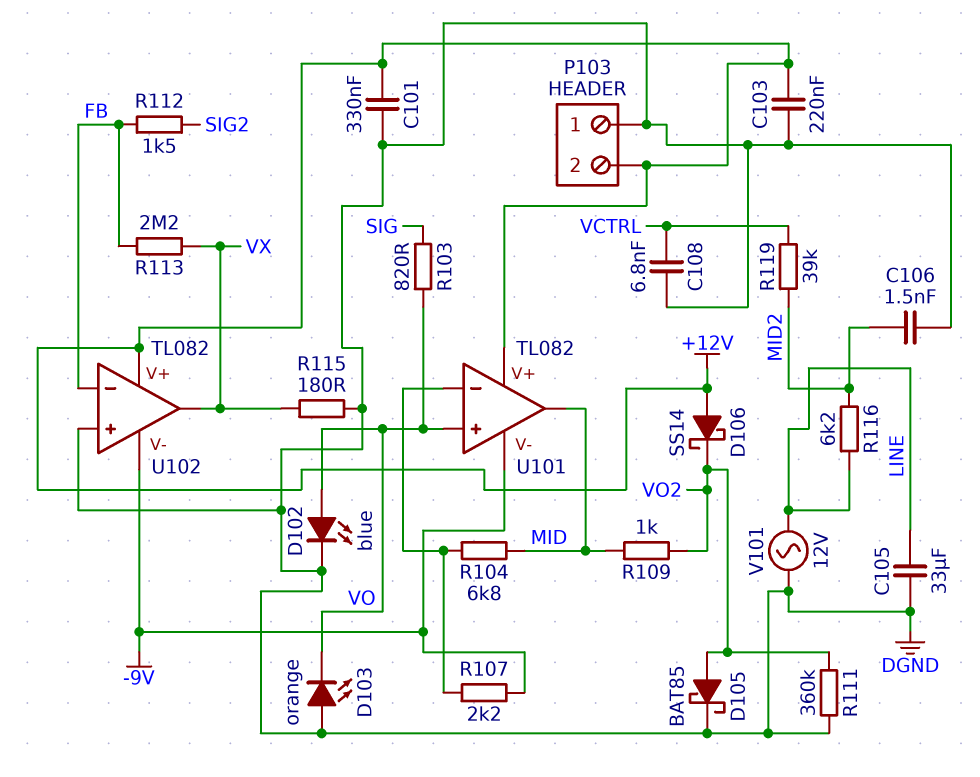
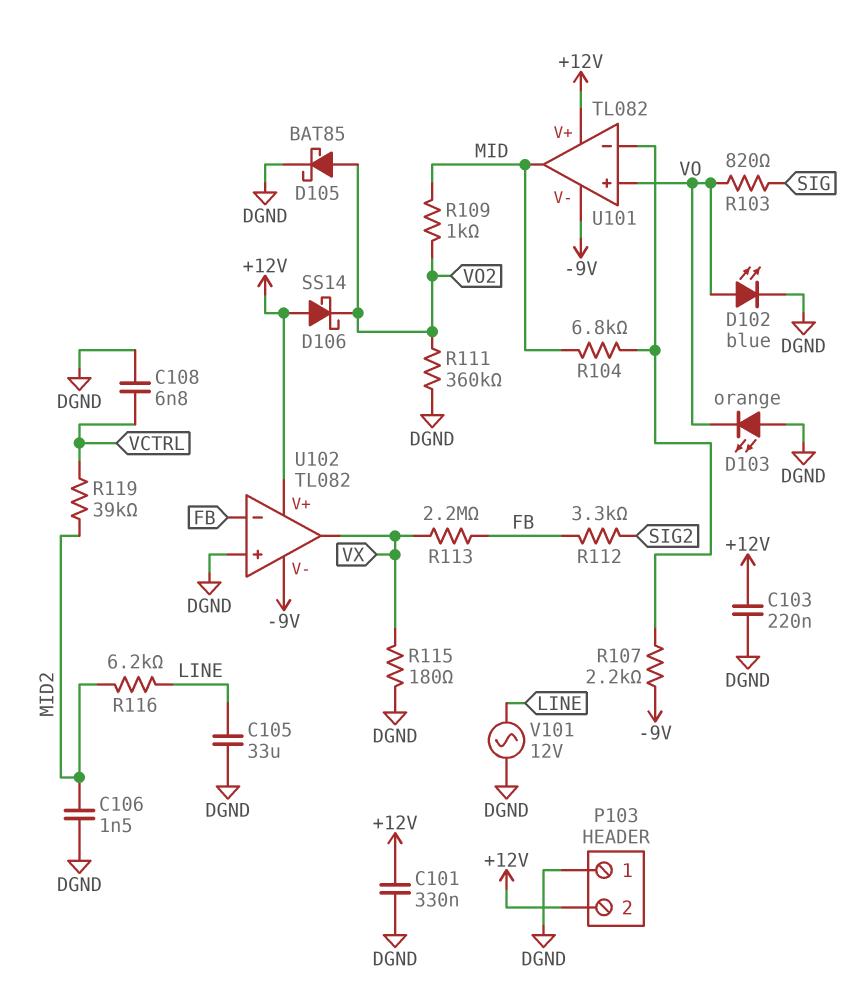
R112: 1.5k (FB, SIG2) -> 3.3k (FB, SIG2)

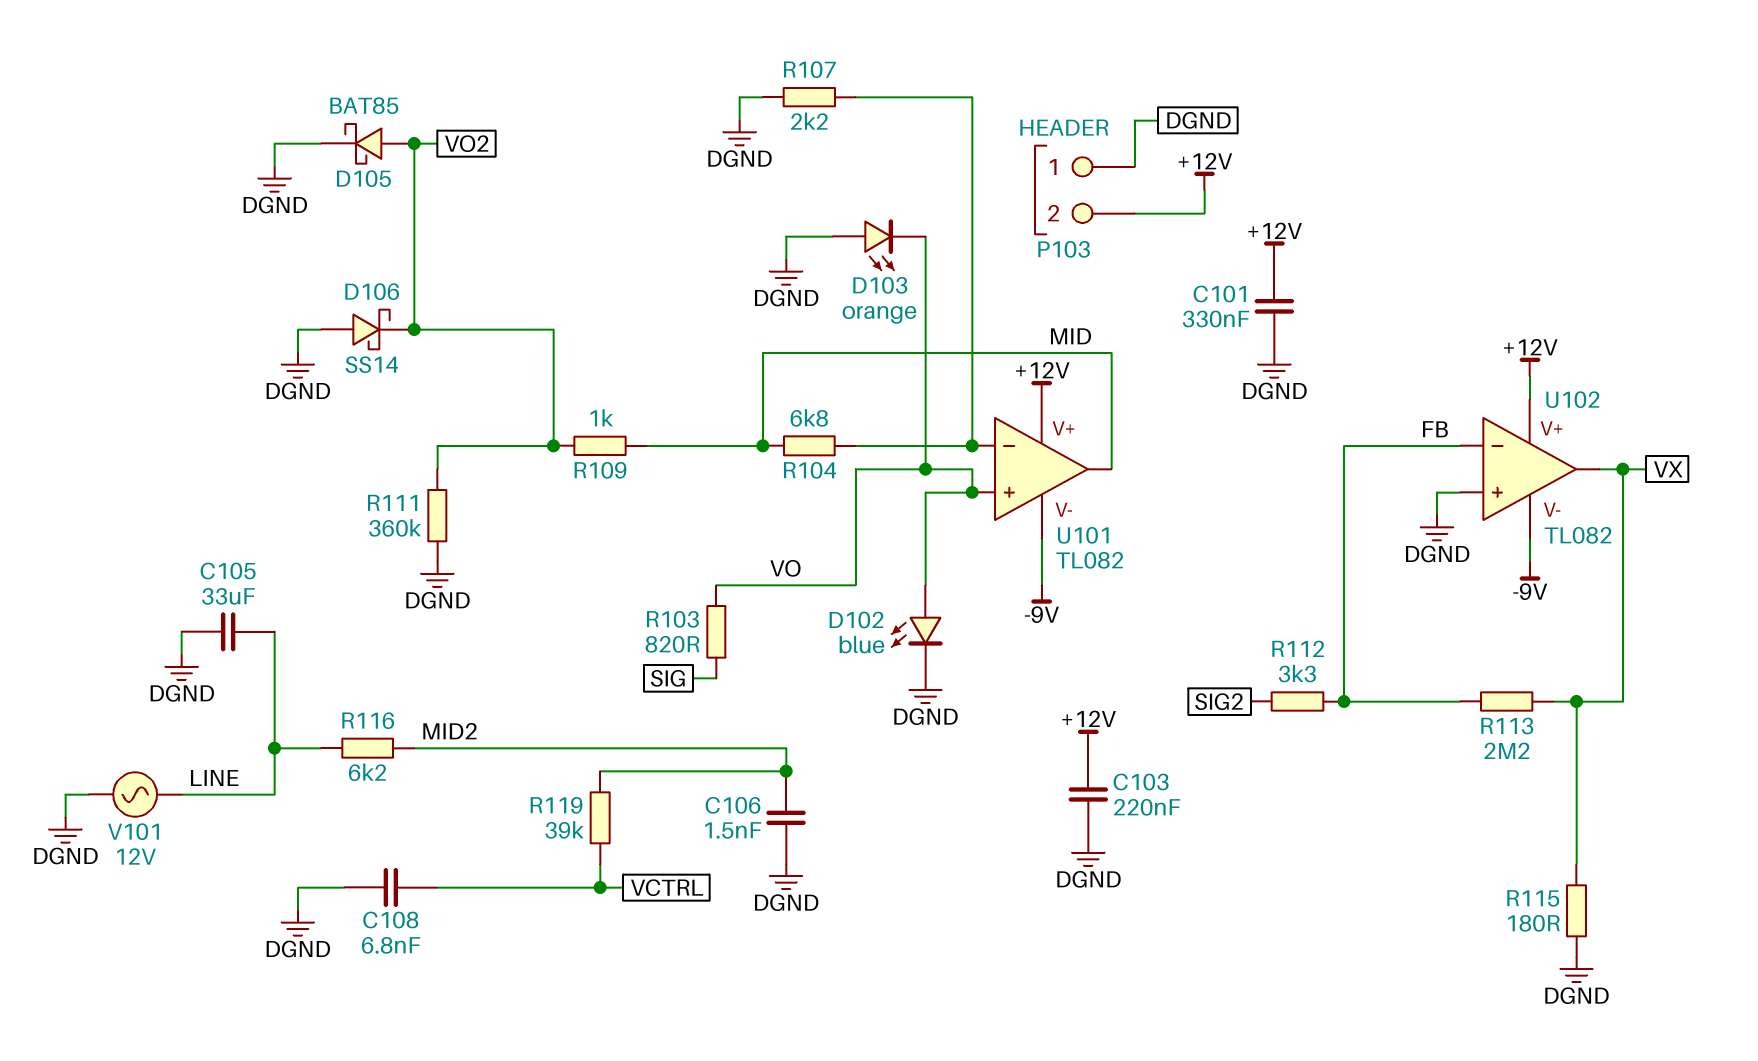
D106: schottky SS14 (A +12V, K VO2) -> schottky SS14 (A DGND, K VO2)
R107: 2.2k (-9V, U101/in-) -> 2.2k (DGND, U101/in-)

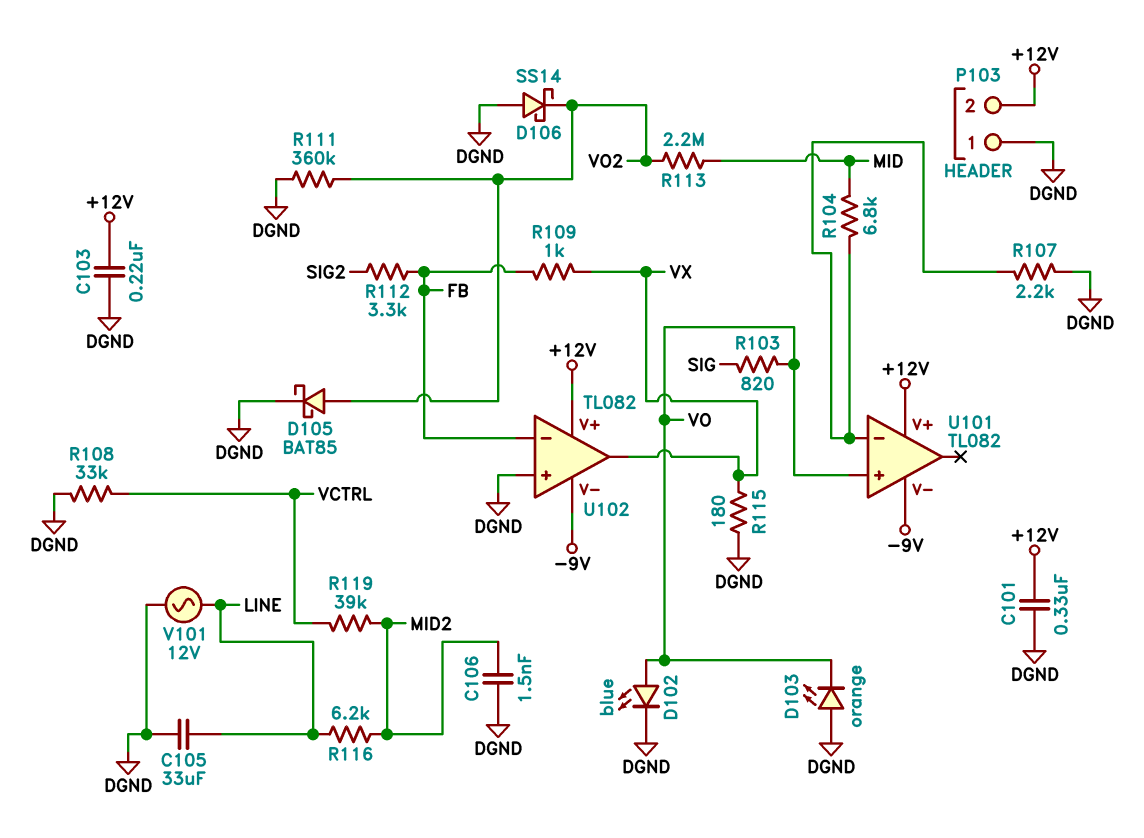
C108: 6.8nF (DGND, VCTRL) -> none
R108: none -> 33k (DGND, VCTRL)
R109: 1k (MID, VO2) -> 1k (FB, VX)
R113: 2.2M (FB, VX) -> 2.2M (MID, VO2)
U101 pin out: MID -> none

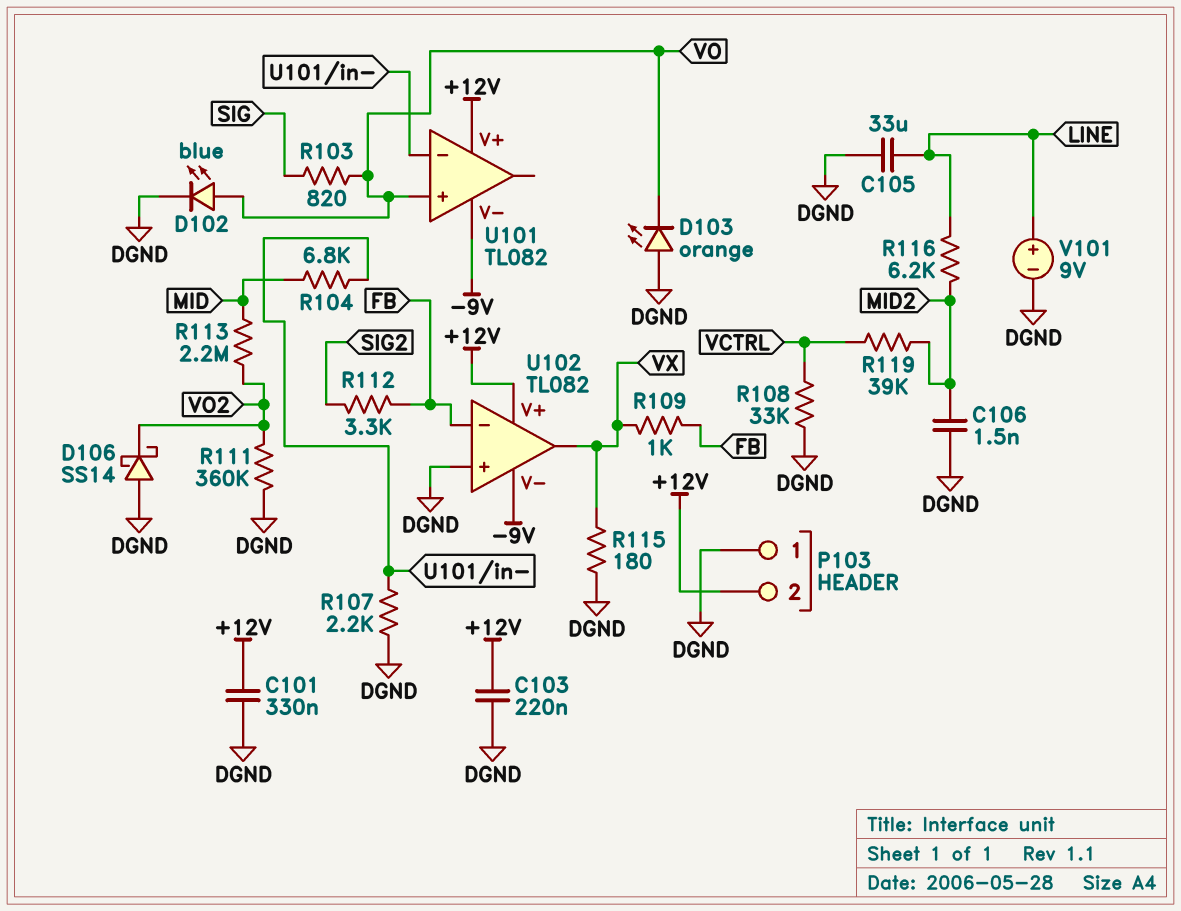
D105: schottky BAT85 (A VO2, K DGND) -> none
V101: AC 12V (DGND, LINE) -> 9V (plus LINE, minus DGND)

